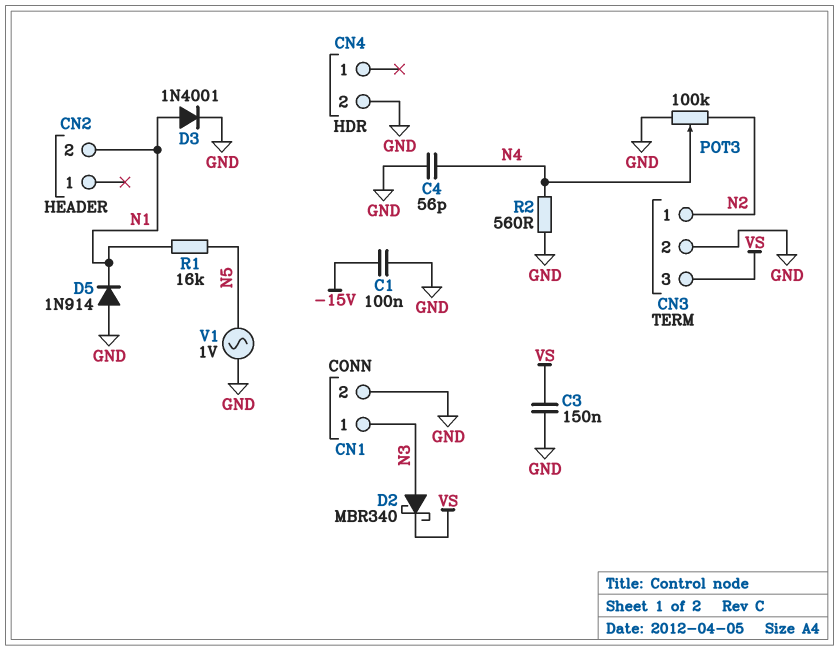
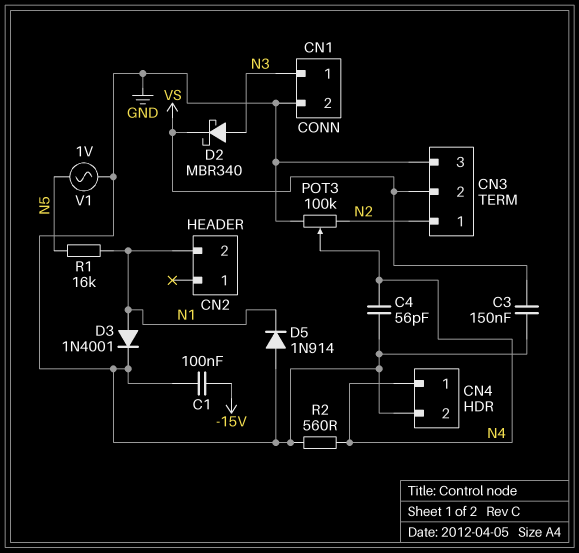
CN3 pin 2: GND -> VS
CN3 pin 3: VS -> GND
CN4 pin 1: none -> N4

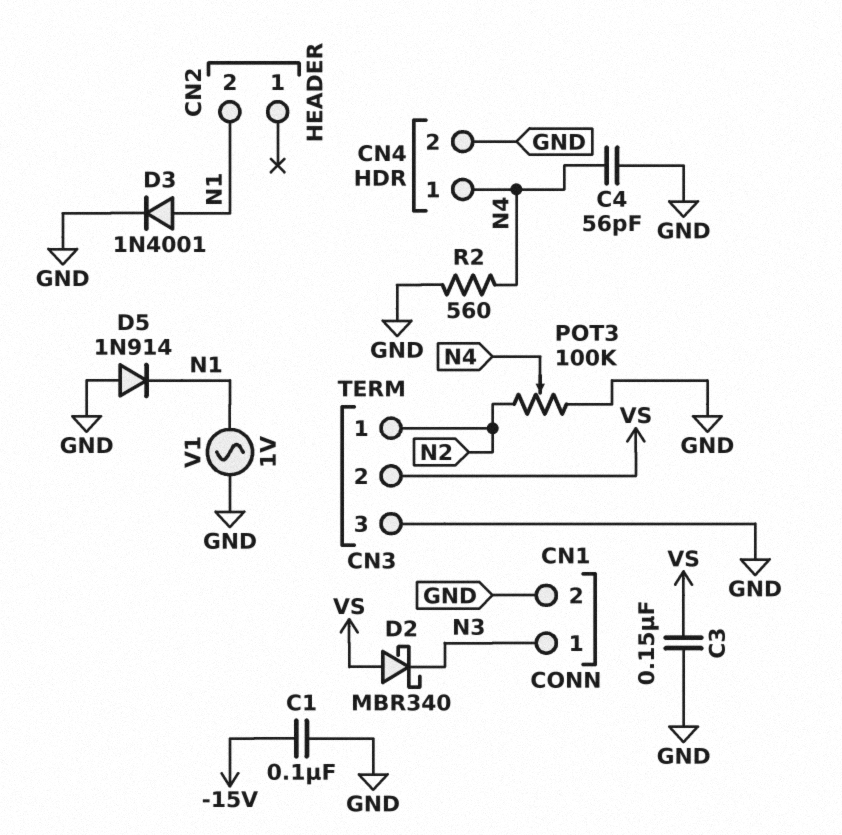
D2: schottky MBR340 (A N3, K VS) -> schottky MBR340 (A VS, K N3)
R1: 16k (N1, N5) -> none
V1: AC 1V (GND, N5) -> AC 1V (GND, N1)

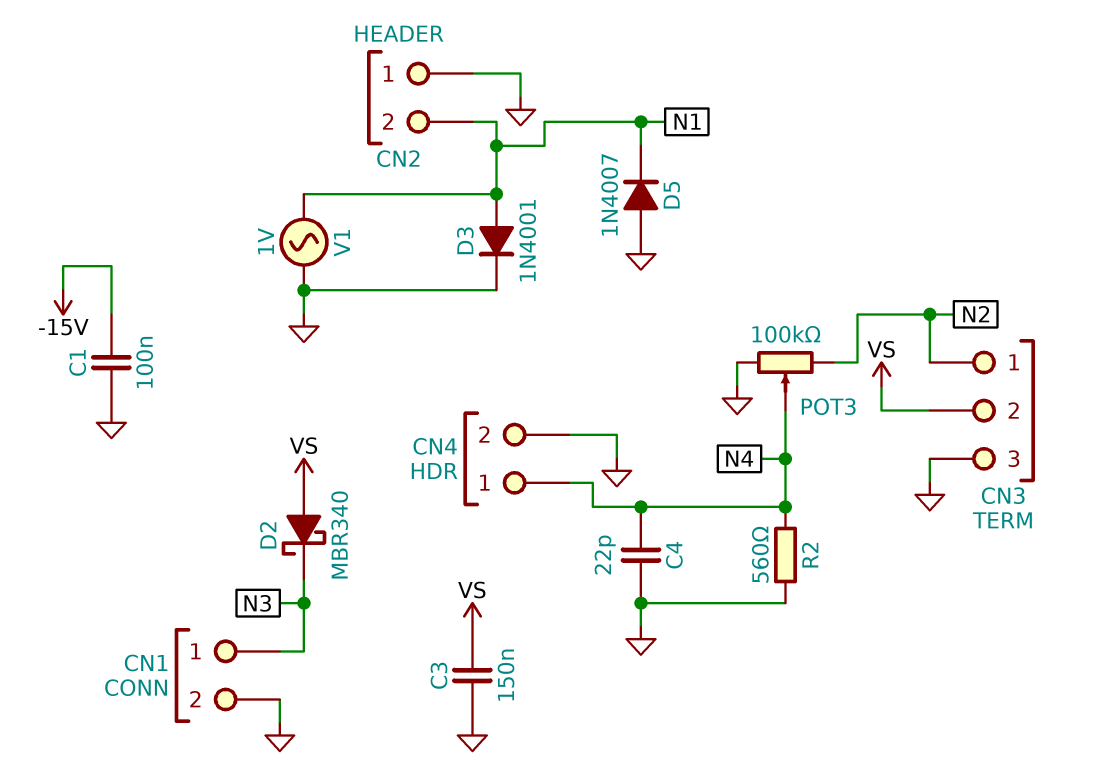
C4: 56pF (GND, N4) -> 22pF (GND, N4)
CN2 pin 1: none -> GND
D5: diode 1N914 (A GND, K N1) -> diode 1N4007 (A GND, K N1)

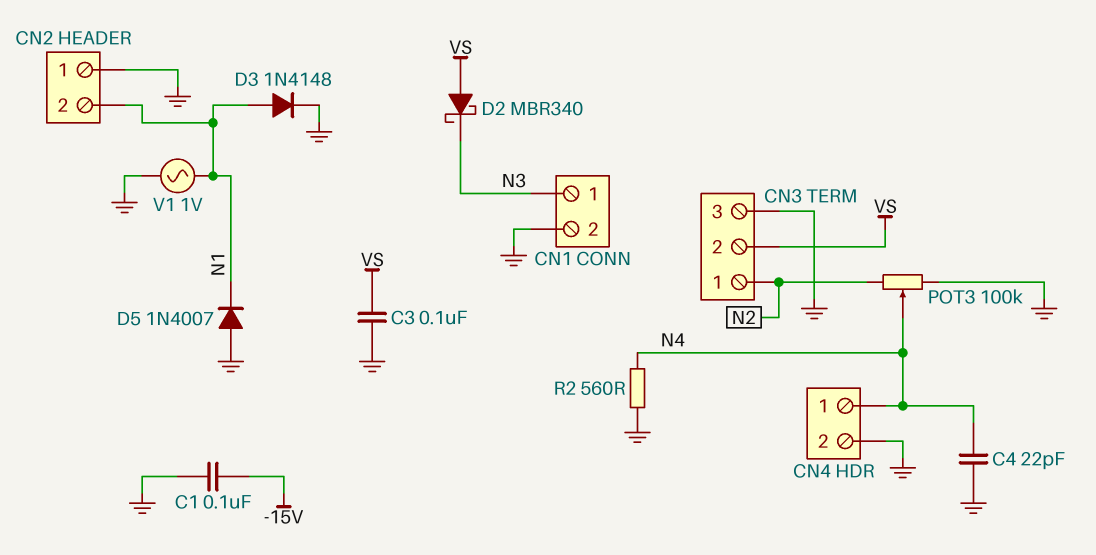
C3: 150nF (GND, VS) -> 100nF (GND, VS)
D3: diode 1N4001 (A N1, K GND) -> diode 1N4148 (A N1, K GND)

